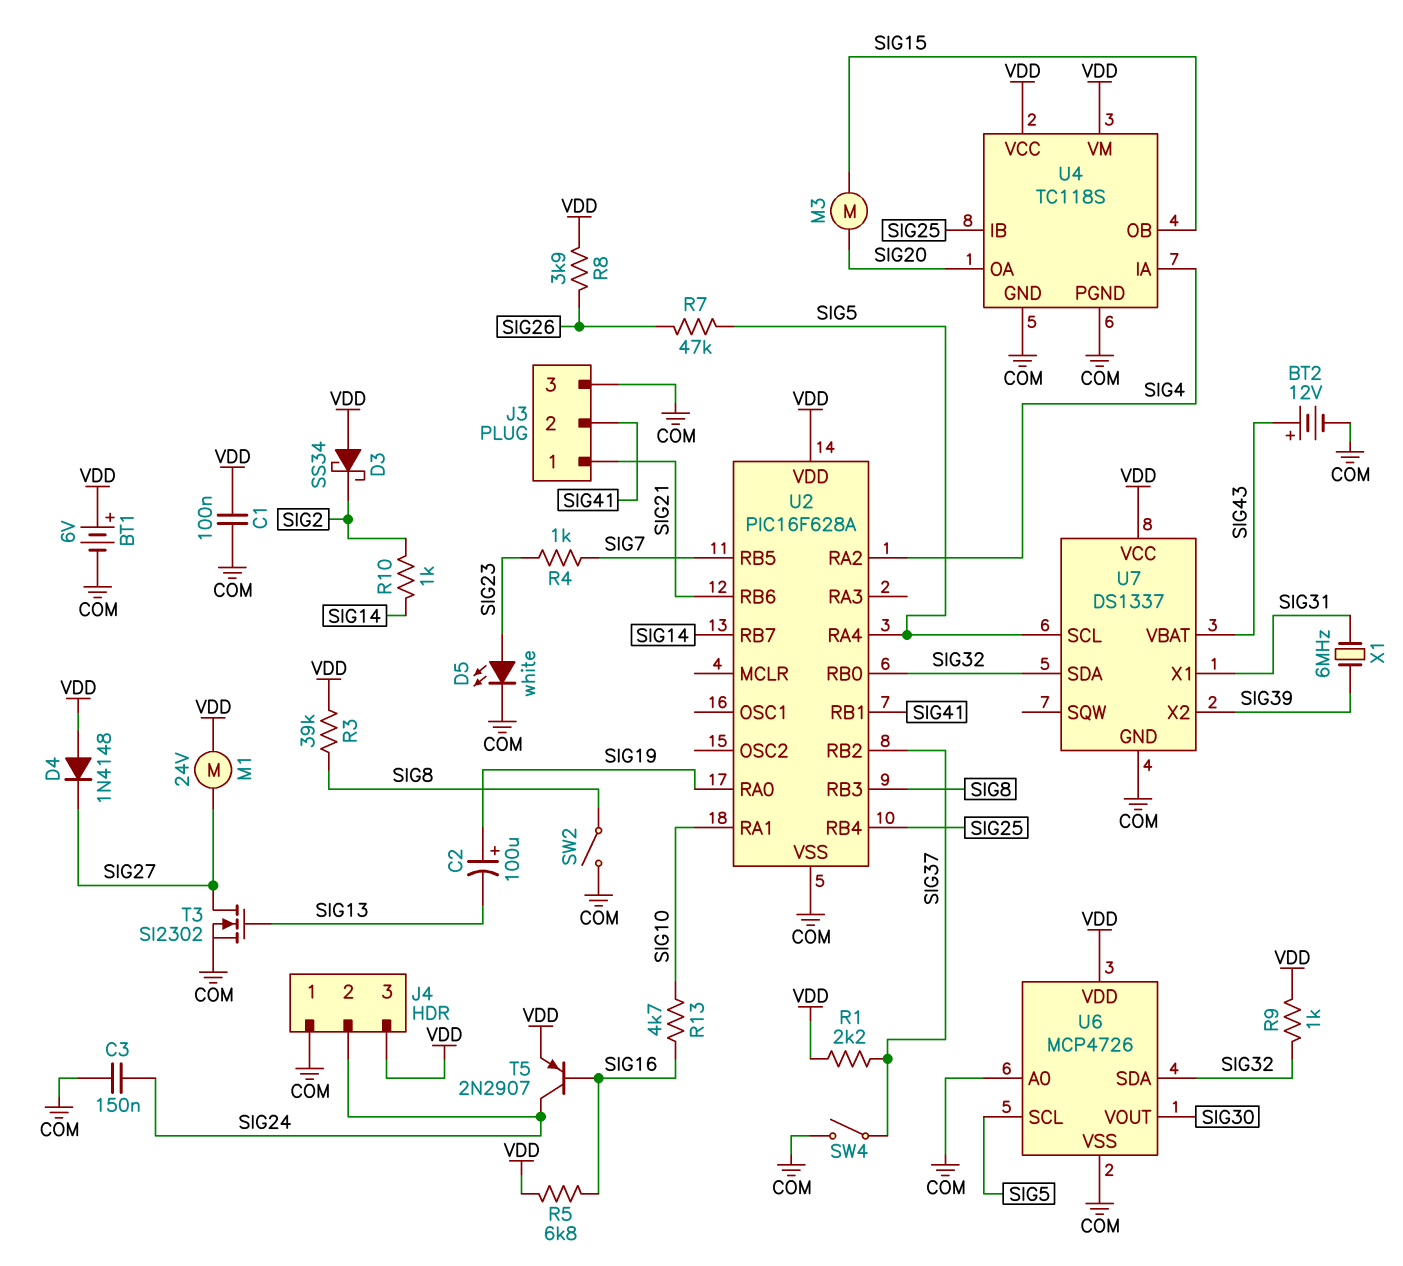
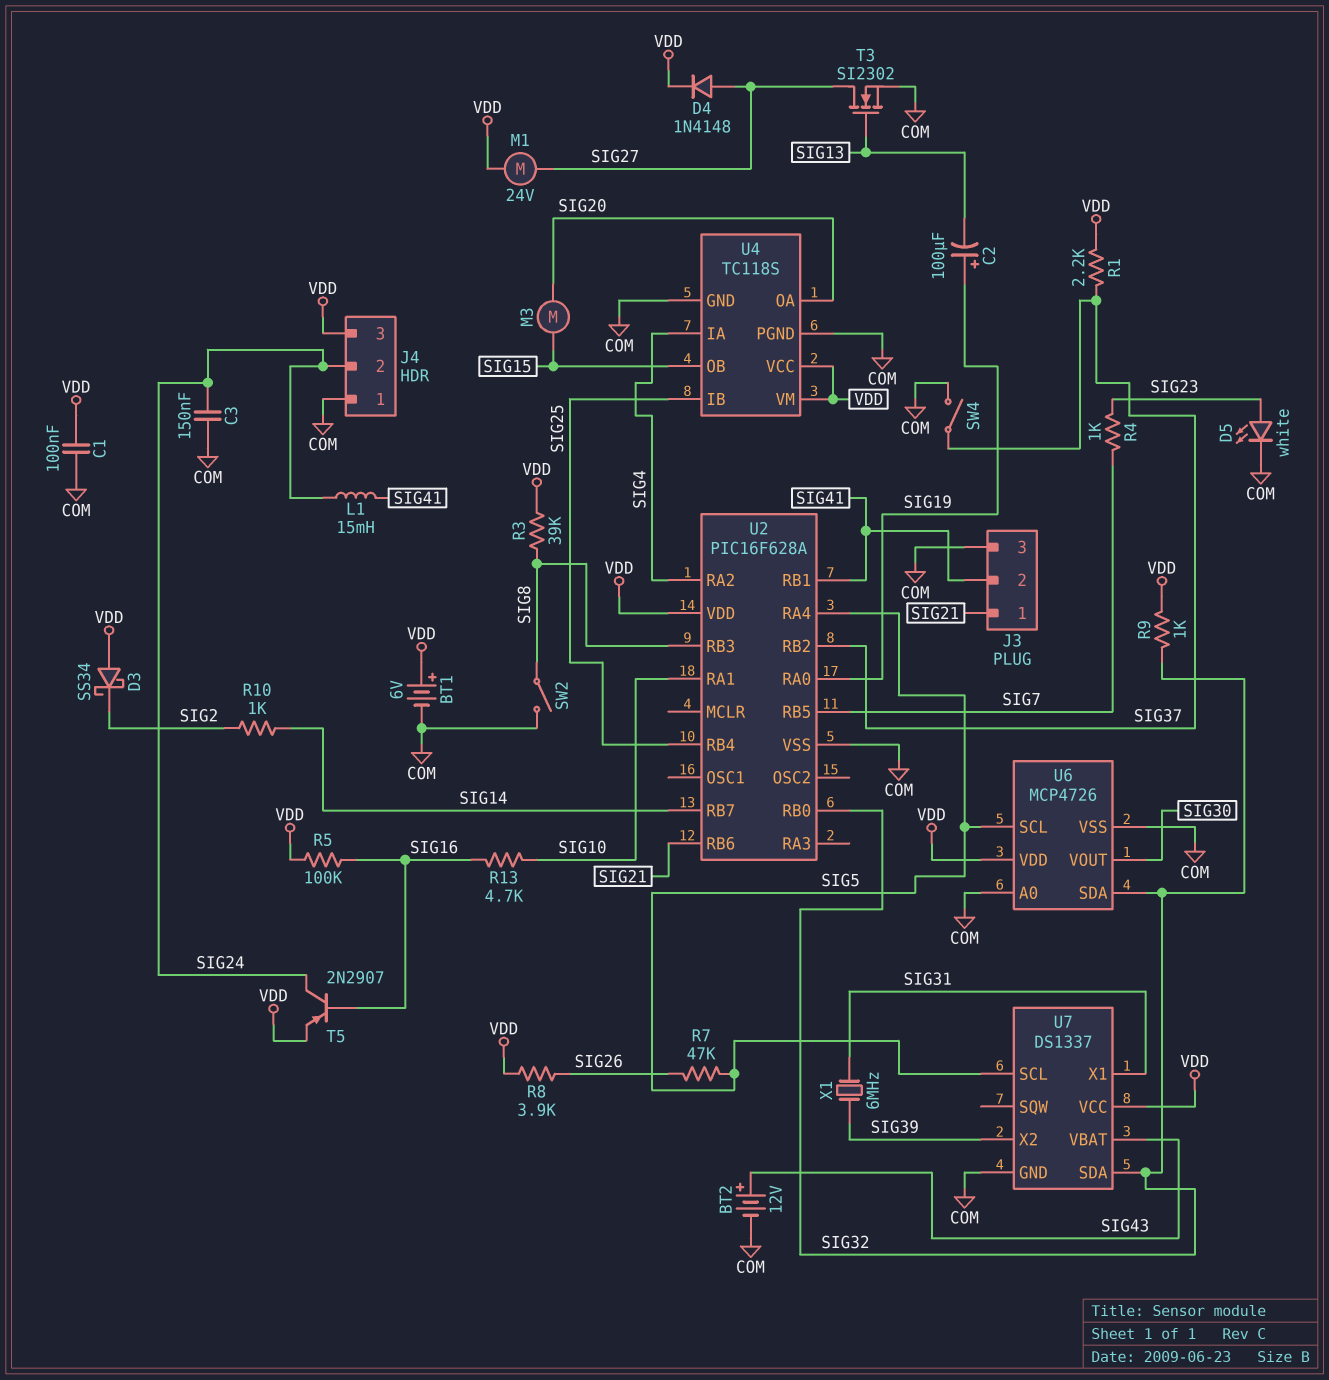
D4: diode 1N4148 (A VDD, K SIG27) -> diode 1N4148 (A SIG27, K VDD)
L1: none -> 15mH (SIG24, SIG41)
R5: 6.8k (SIG16, VDD) -> 100k (SIG16, VDD)

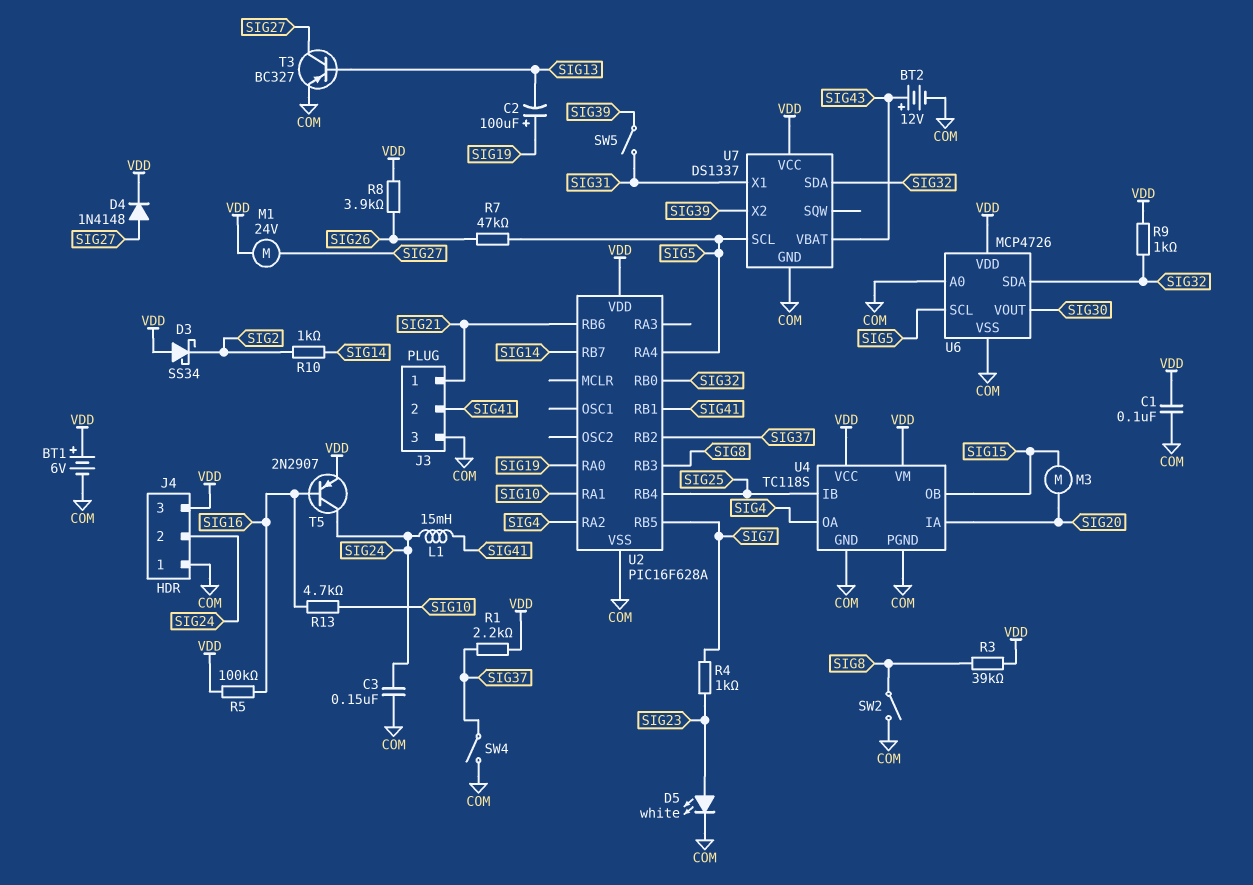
SW5: none -> switch (SIG31, SIG39)
T3: NMOS SI2302 (G SIG13, D SIG27, S COM) -> PNP BC327 (B SIG13, C SIG27, E COM)
U4 pin IA: SIG4 -> SIG20
U4 pin OA: SIG20 -> SIG4
X1: 6MHz (SIG31, SIG39) -> none

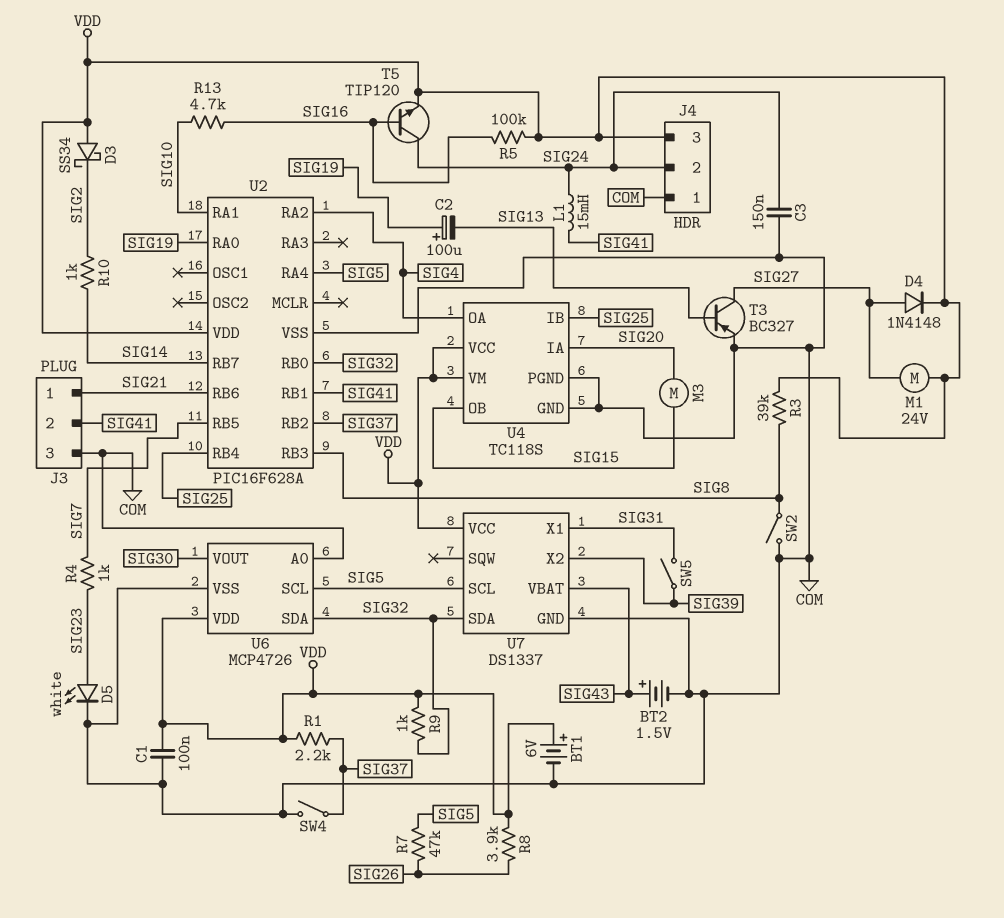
BT2: 12V (plus SIG43, minus COM) -> 1.5V (plus SIG43, minus COM)
T5: PNP 2N2907 (B SIG16, C SIG24, E VDD) -> NPN TIP120 (B SIG16, C SIG24, E VDD)

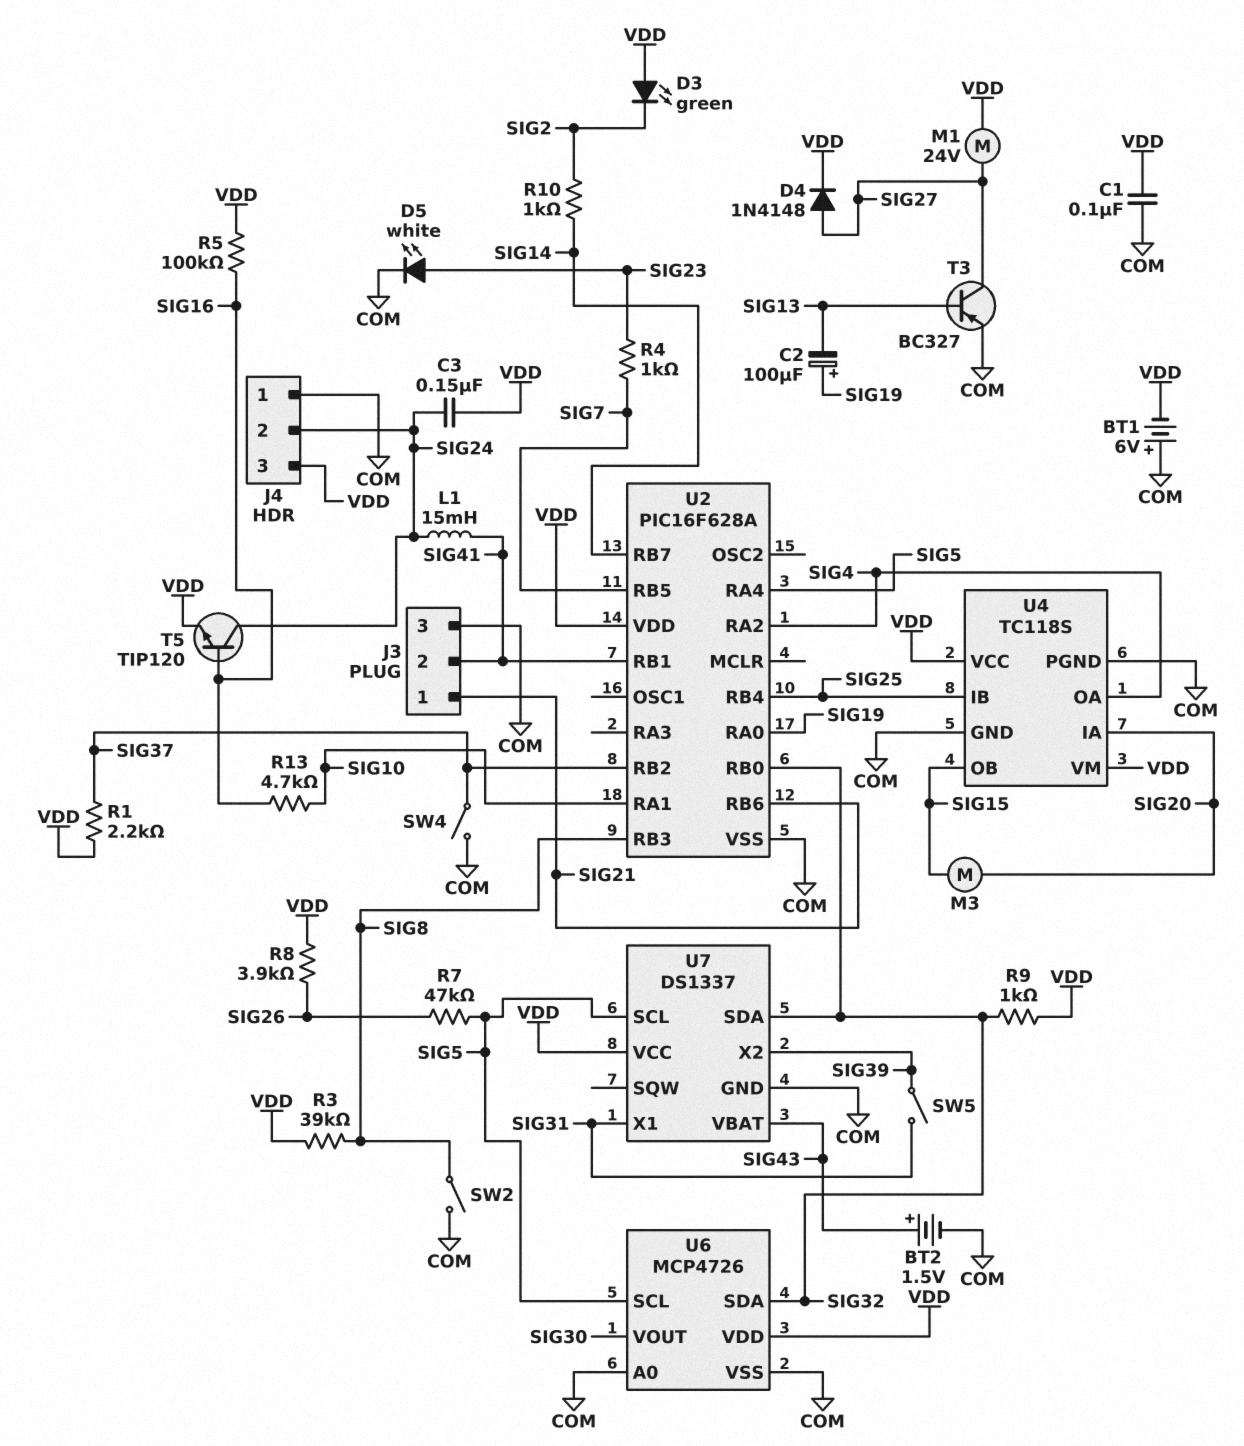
BT1: 6V (plus VDD, minus COM) -> 6V (plus COM, minus VDD)
C3: 150nF (COM, SIG24) -> 150nF (SIG24, VDD)
D3: schottky SS34 (A VDD, K SIG2) -> LED green (A VDD, K SIG2)

